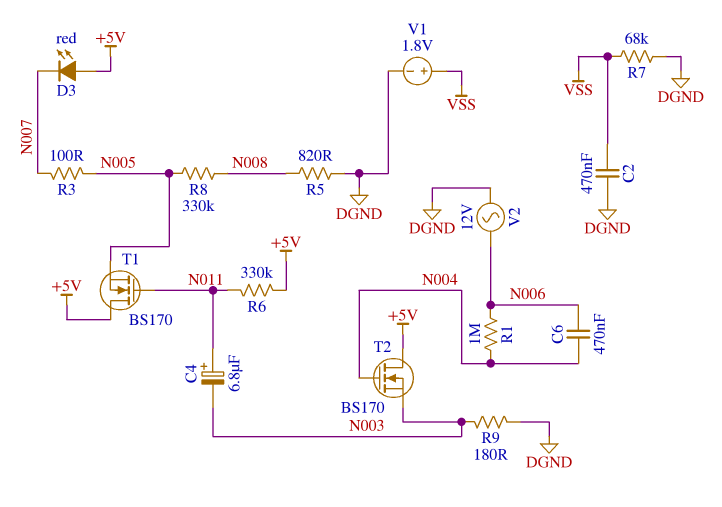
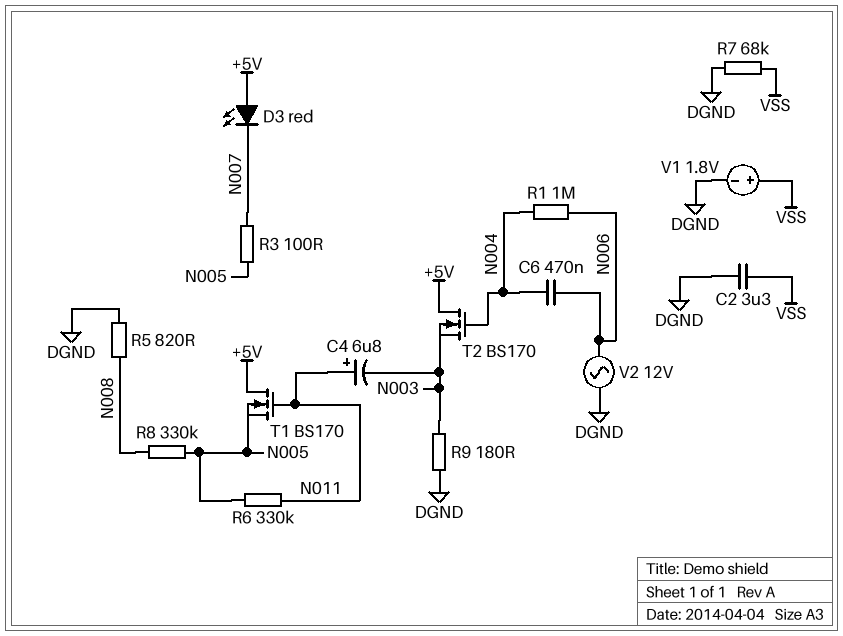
C2: 470nF (DGND, VSS) -> 3.3uF (DGND, VSS)
R6: 330k (+5V, N011) -> 330k (N005, N011)

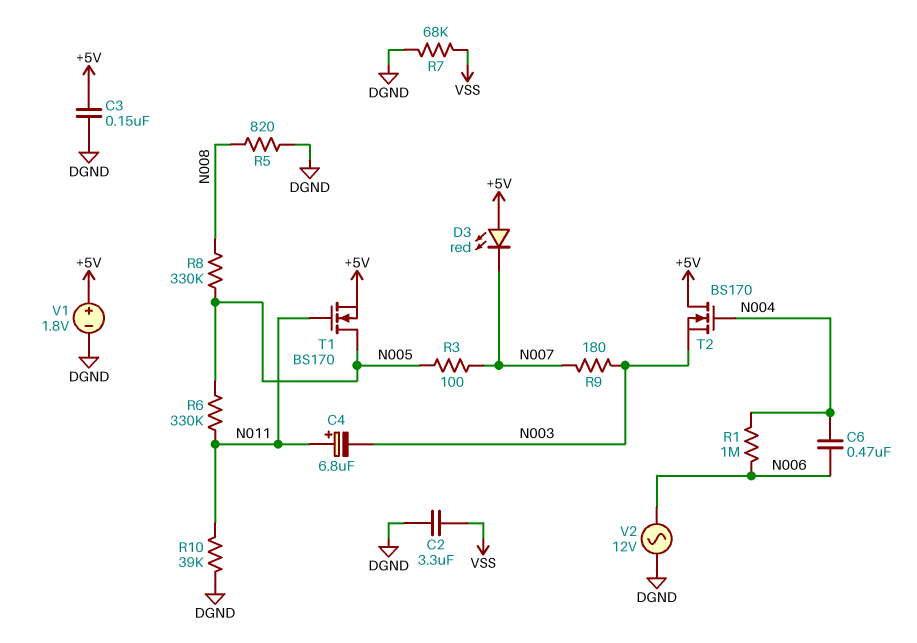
C3: none -> 150nF (+5V, DGND)
R9: 180 (DGND, N003) -> 180 (N003, N007)
R10: none -> 39k (DGND, N011)
T1: NMOS BS170 (G N011, D +5V, S N005) -> NMOS BS170 (G N011, D N005, S +5V)
V1: 1.8V (plus VSS, minus DGND) -> 1.8V (plus +5V, minus DGND)

